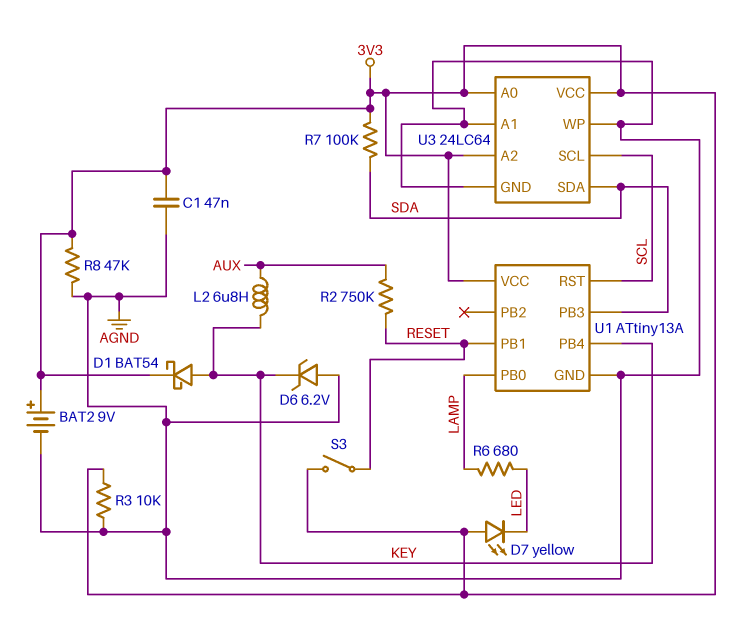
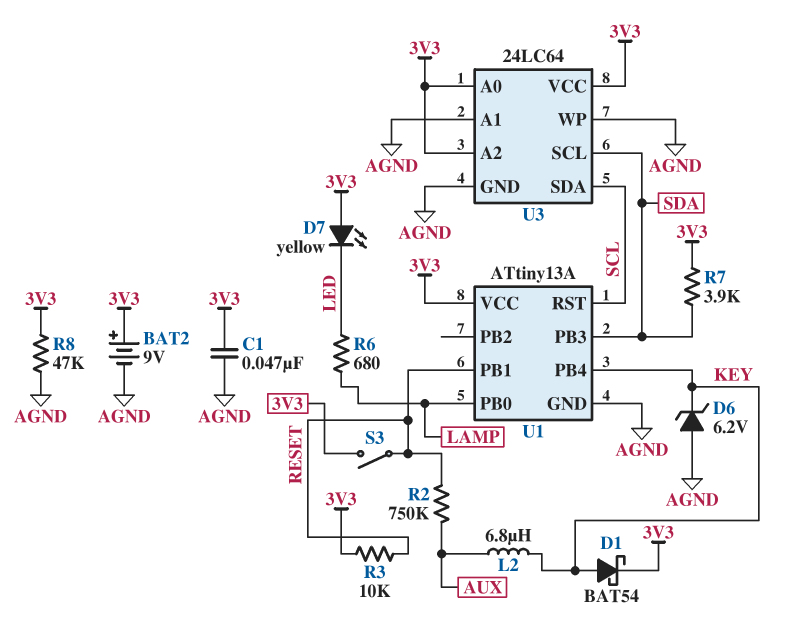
R3: 10k (3V3, AGND) -> 10k (3V3, RESET)
R7: 100k (3V3, SDA) -> 3.9k (3V3, SDA)
U3 pin SCL: SCL -> SDA
U3 pin SDA: SDA -> SCL

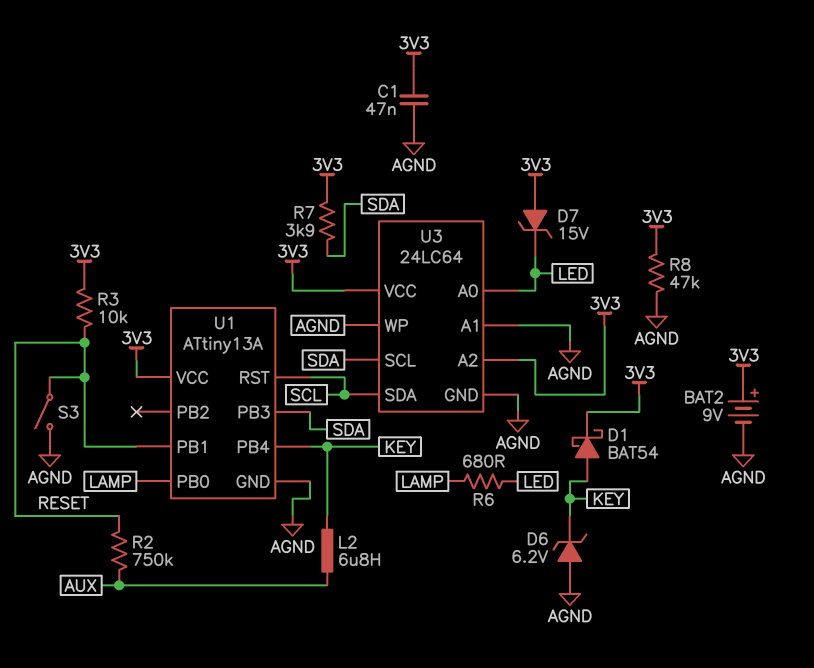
D7: LED yellow (A 3V3, K LED) -> zener 15V (A 3V3, K LED)
S3: switch (3V3, RESET) -> switch (AGND, RESET)
U3 pin A0: 3V3 -> LED

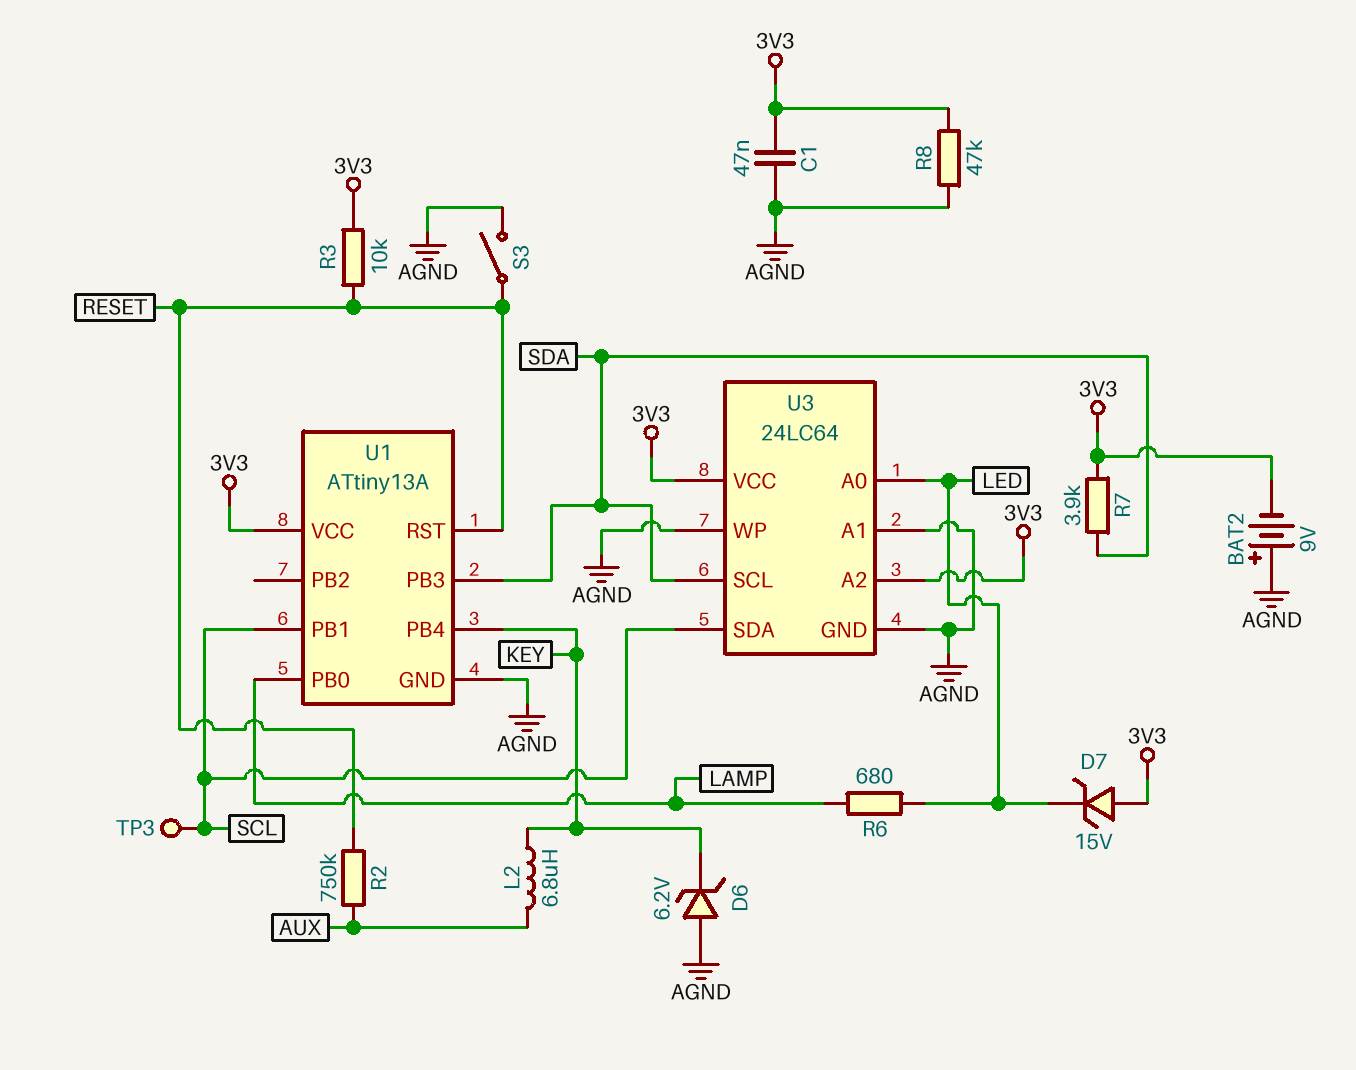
BAT2: 9V (plus 3V3, minus AGND) -> 9V (plus AGND, minus 3V3)
D1: schottky BAT54 (A KEY, K 3V3) -> none
TP3: none -> test point (SCL)
U1 pin PB1: RESET -> SCL
U1 pin RST: SCL -> RESET

